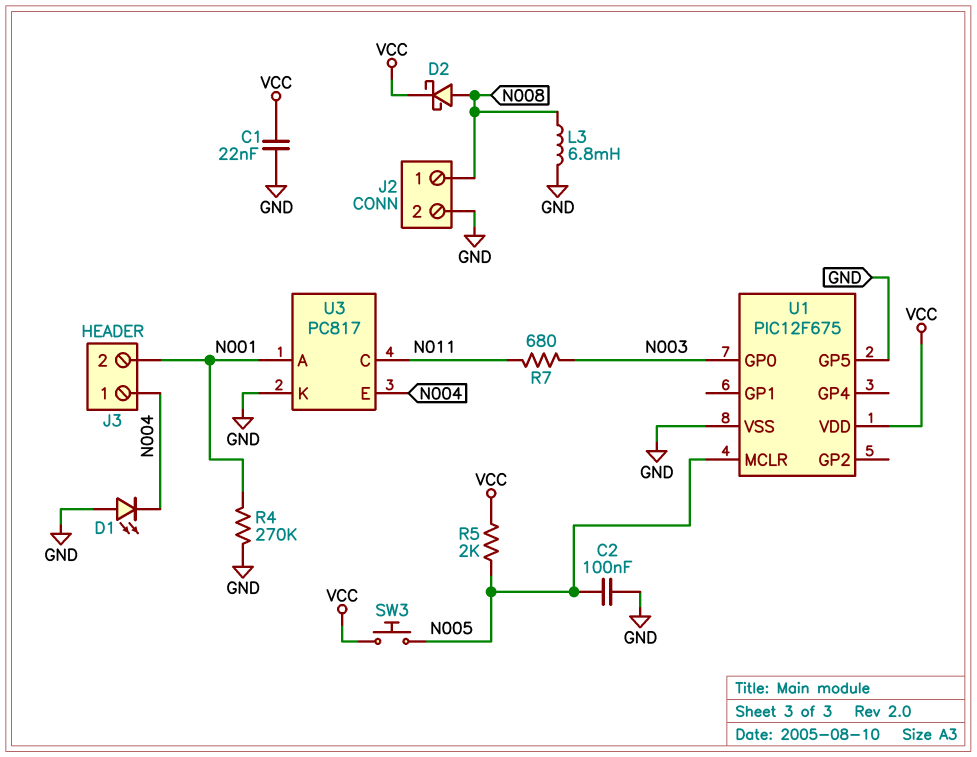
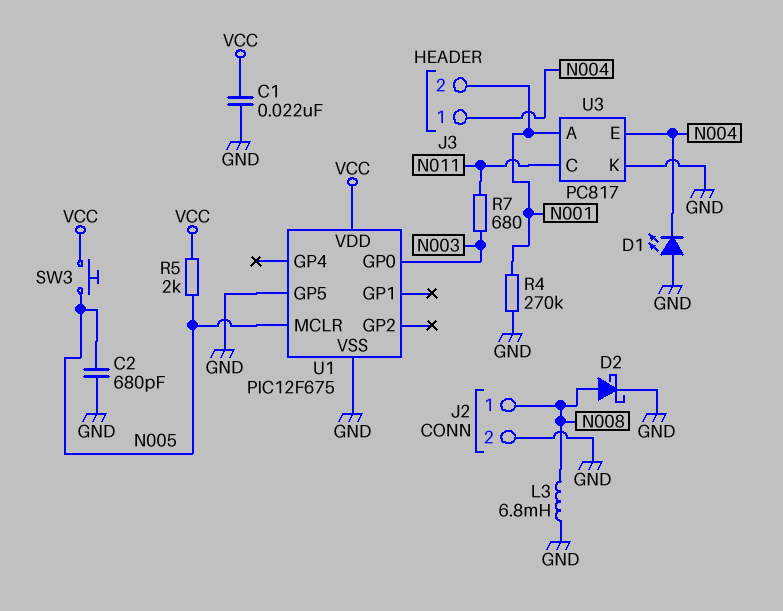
C2: 100nF (GND, N005) -> 680pF (GND, N005)
D2: schottky (A N008, K VCC) -> schottky (A N008, K GND)

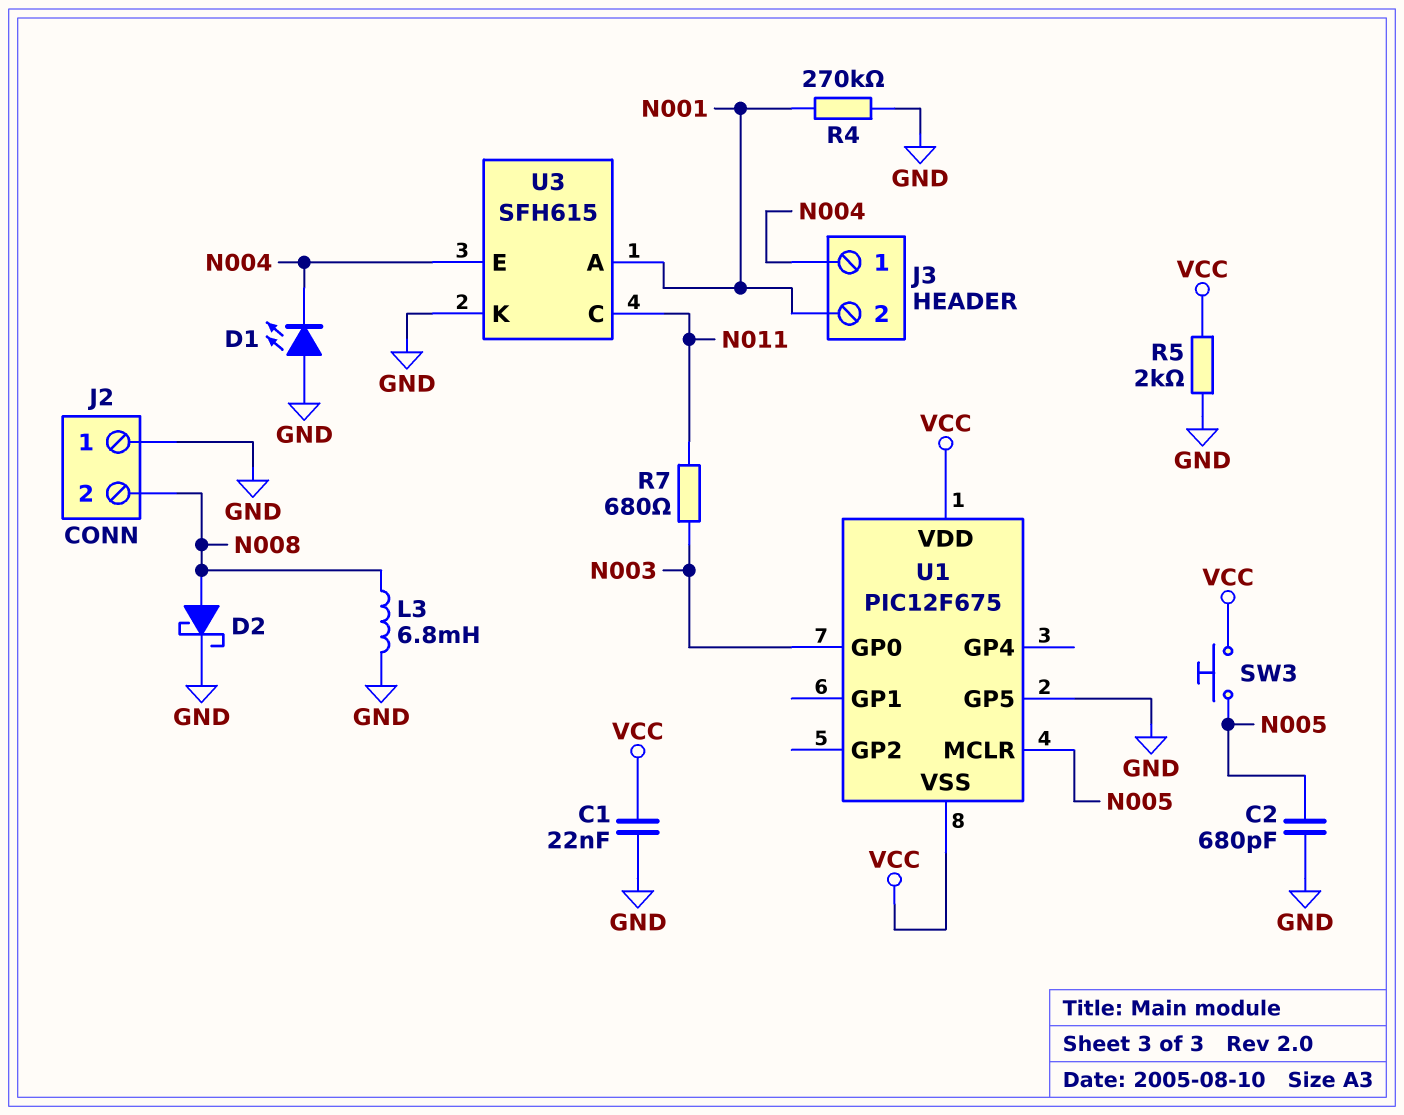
J2 pin 1: N008 -> GND
J2 pin 2: GND -> N008
R5: 2k (N005, VCC) -> 2k (GND, VCC)
U1 pin VSS: GND -> VCC
U3: PC817 -> SFH615

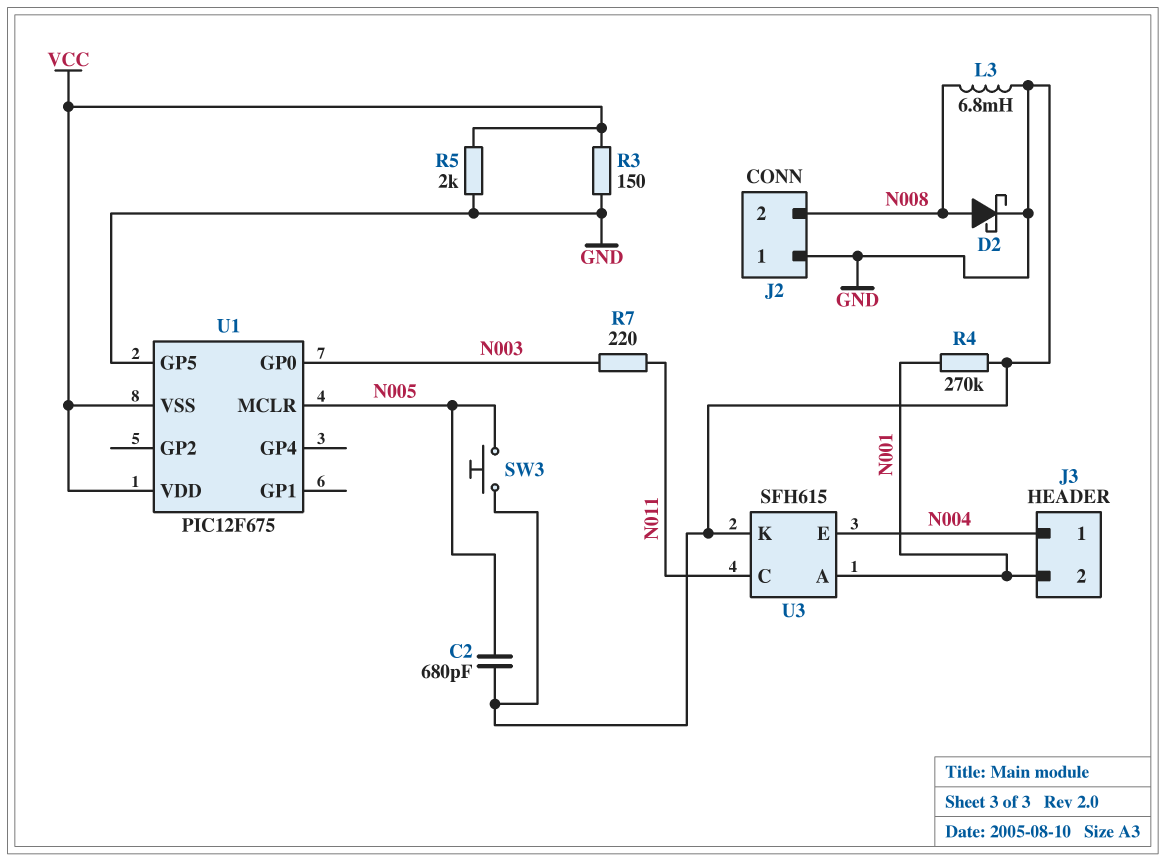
C1: 22nF (GND, VCC) -> none
D1: LED (A GND, K N004) -> none
R3: none -> 150 (GND, VCC)
R7: 680 (N003, N011) -> 220 (N003, N011)
SW3: button (N005, VCC) -> button (GND, N005)

